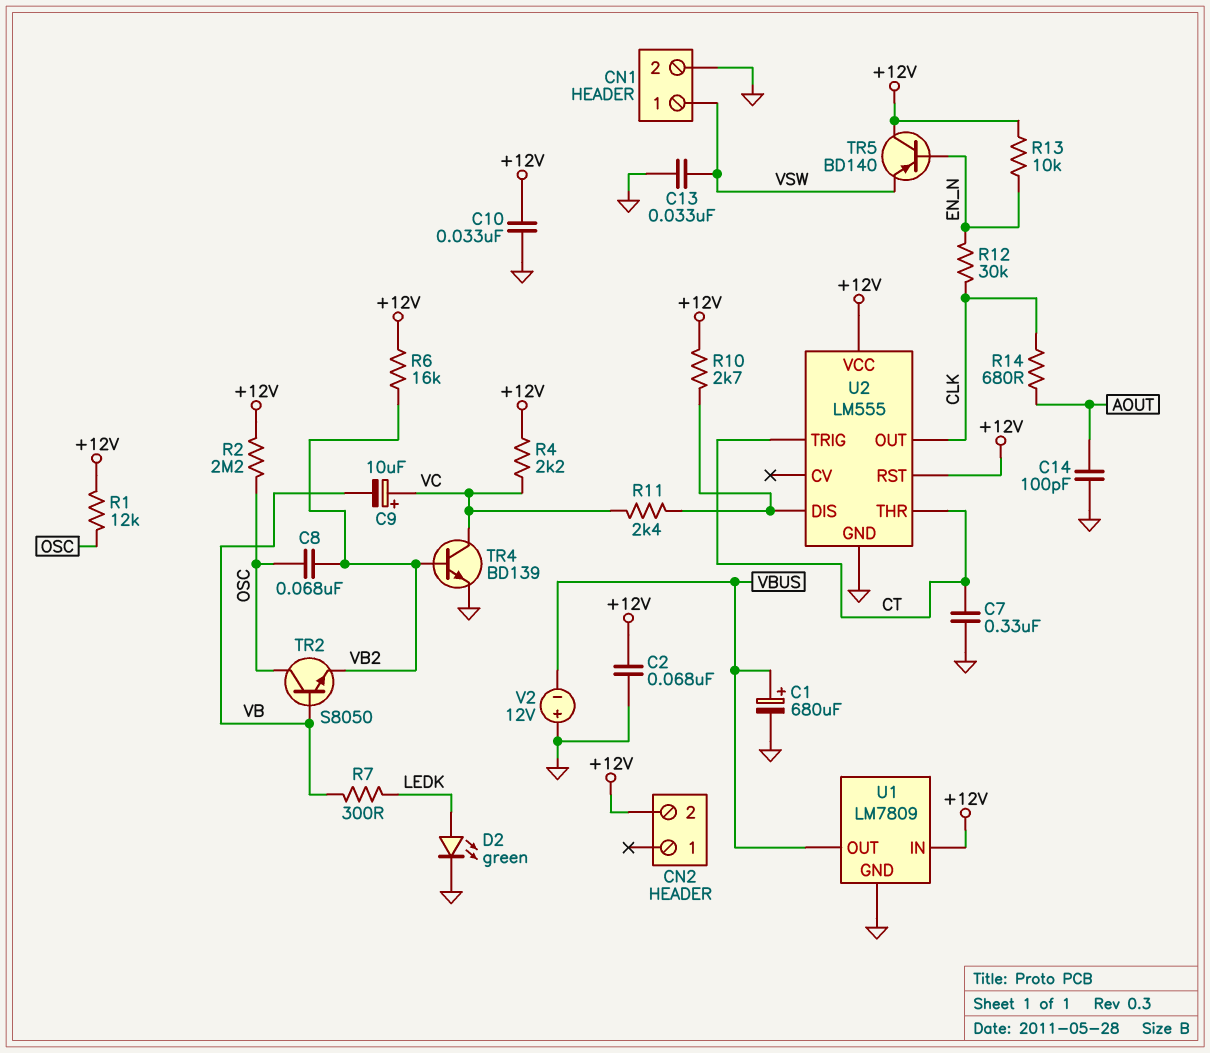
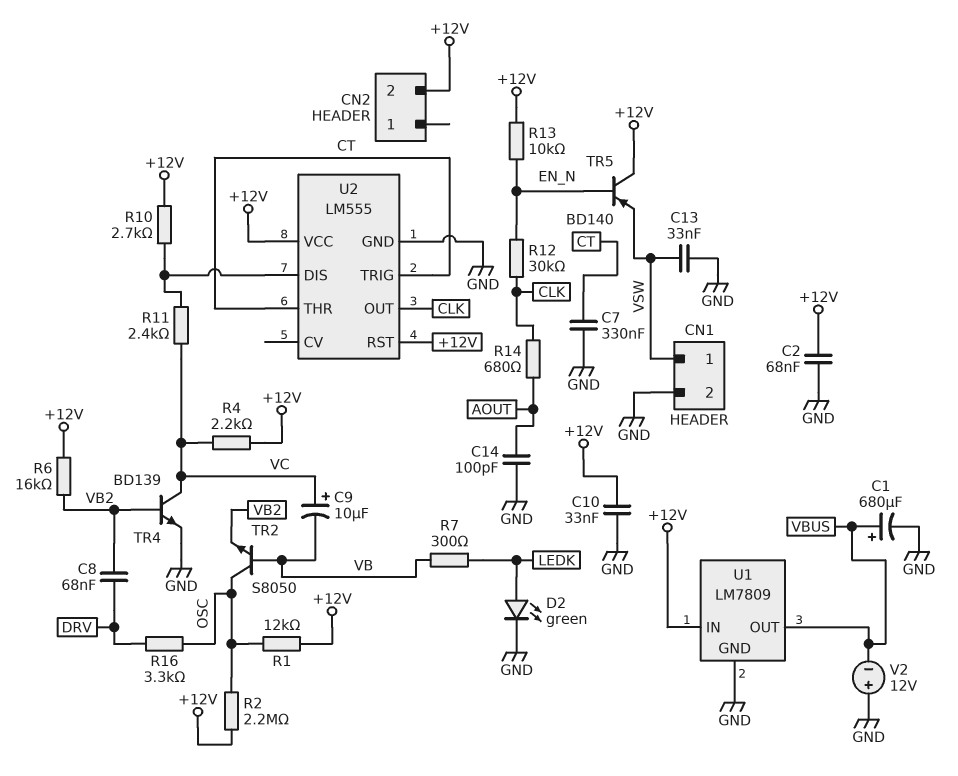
C8: 68nF (OSC, VB2) -> 68nF (DRV, VB2)
R16: none -> 3.3k (DRV, OSC)

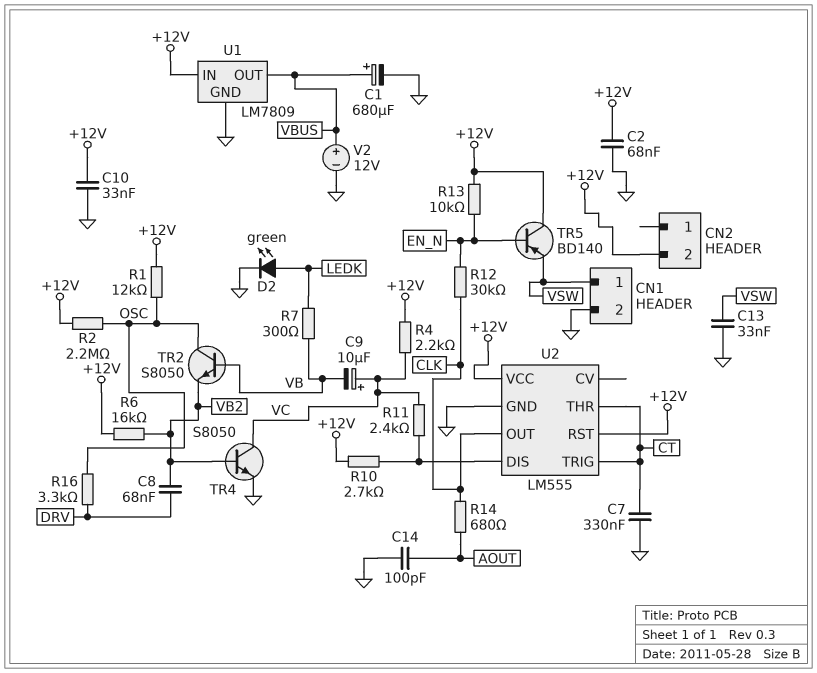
TR4: NPN BD139 (B VB2, C VC, E GND) -> NPN S8050 (B VB2, C VC, E GND)
V2: 12V (plus GND, minus VBUS) -> 12V (plus VBUS, minus GND)

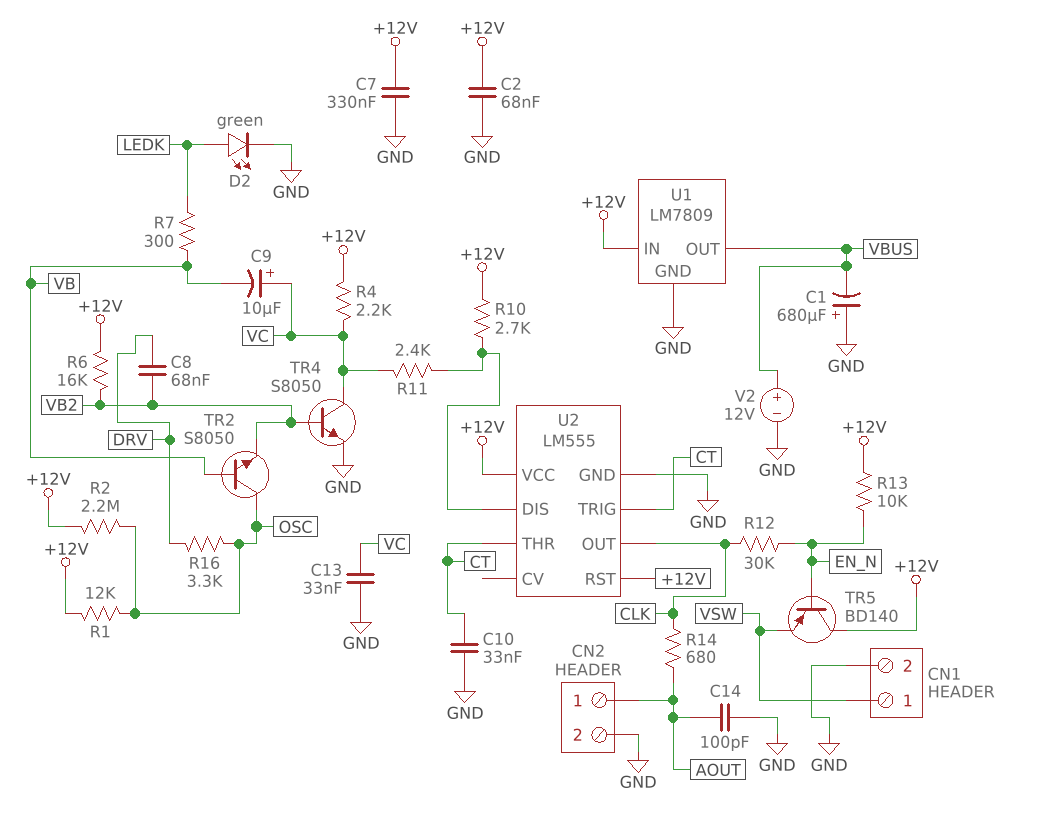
C1: 680uF (plus VBUS, minus GND) -> 680uF (plus GND, minus VBUS)
C7: 330nF (CT, GND) -> 330nF (+12V, GND)
C10: 33nF (+12V, GND) -> 33nF (CT, GND)
C13: 33nF (GND, VSW) -> 33nF (GND, VC)
CN2 pin 1: none -> AOUT
CN2 pin 2: +12V -> GND

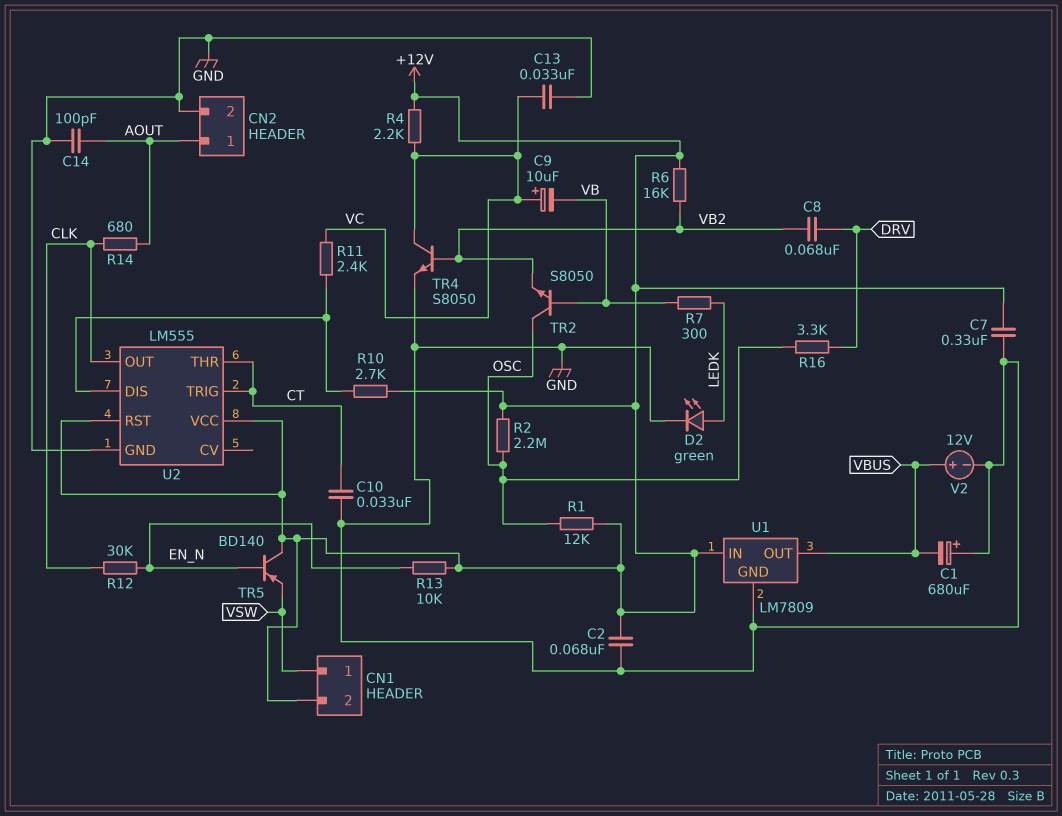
CN1 pin 2: GND -> +12V

